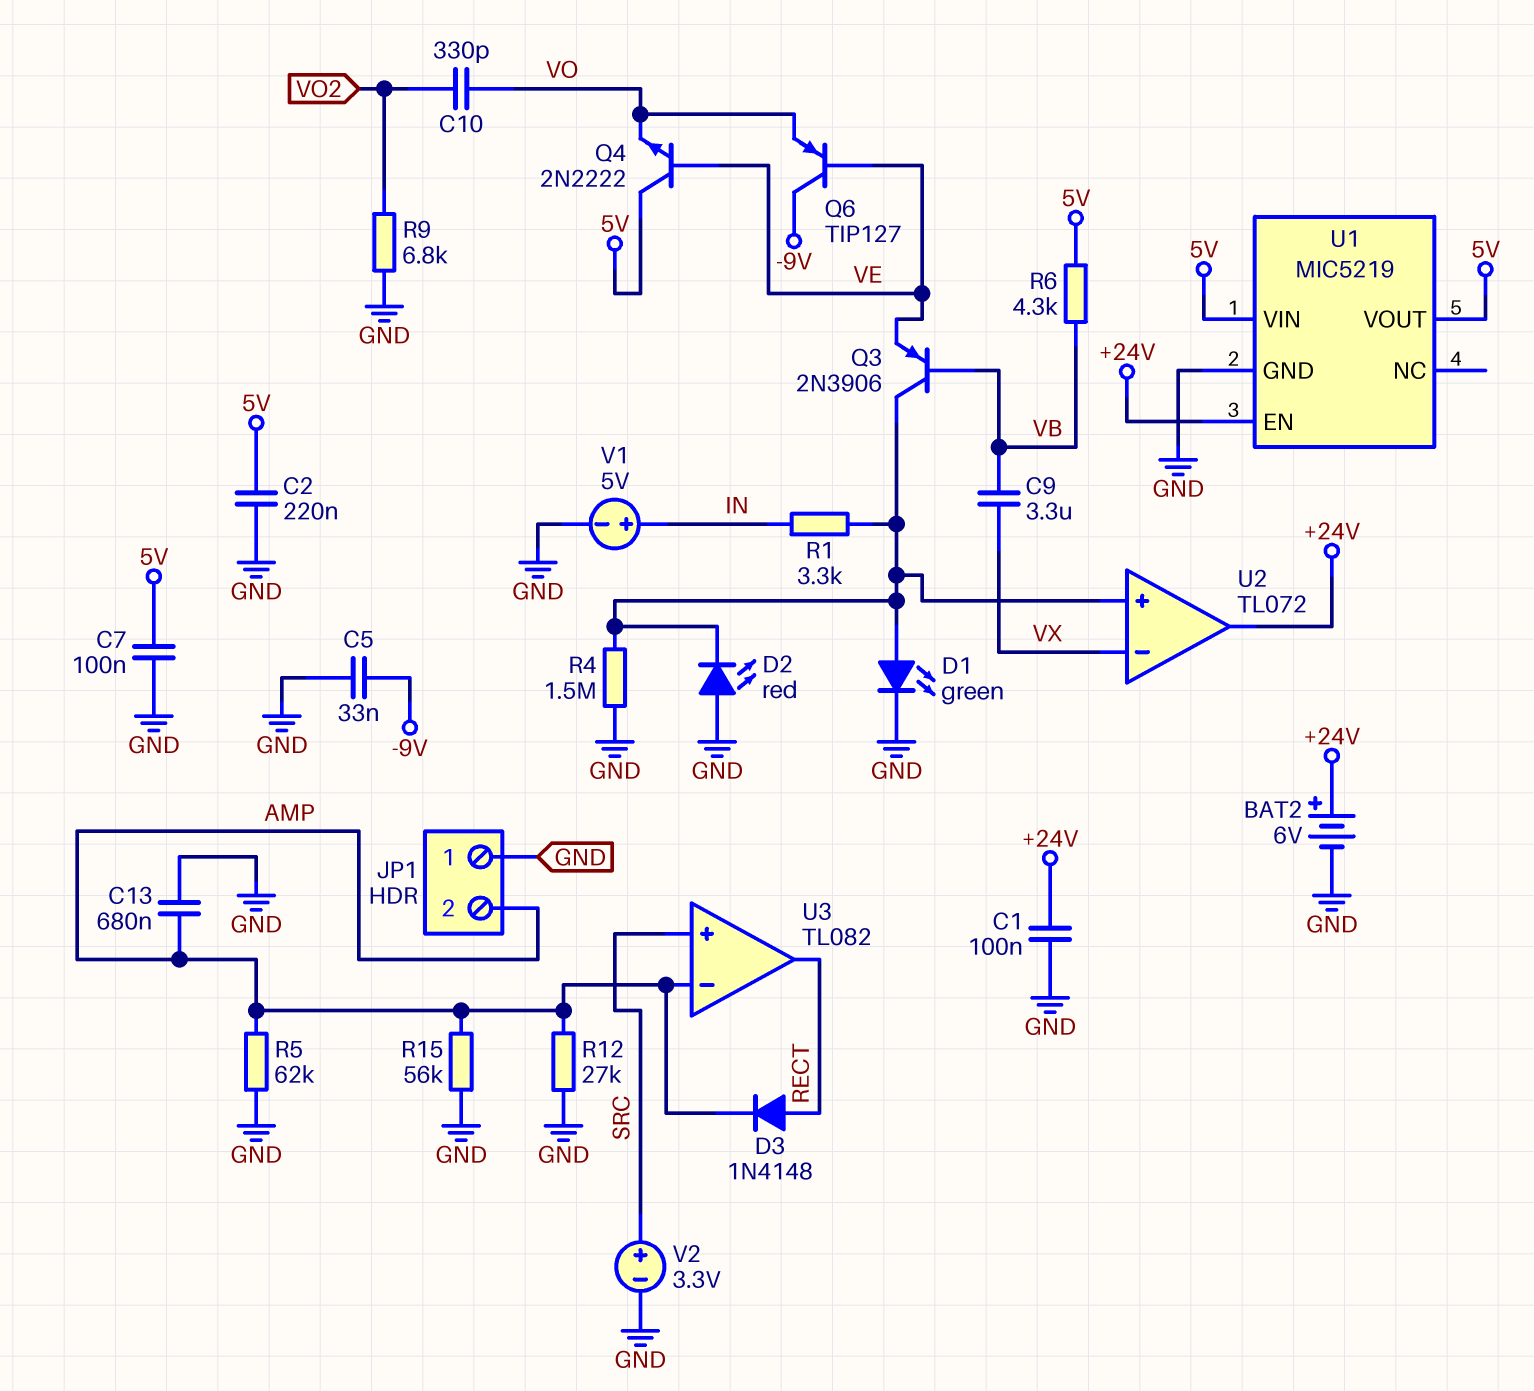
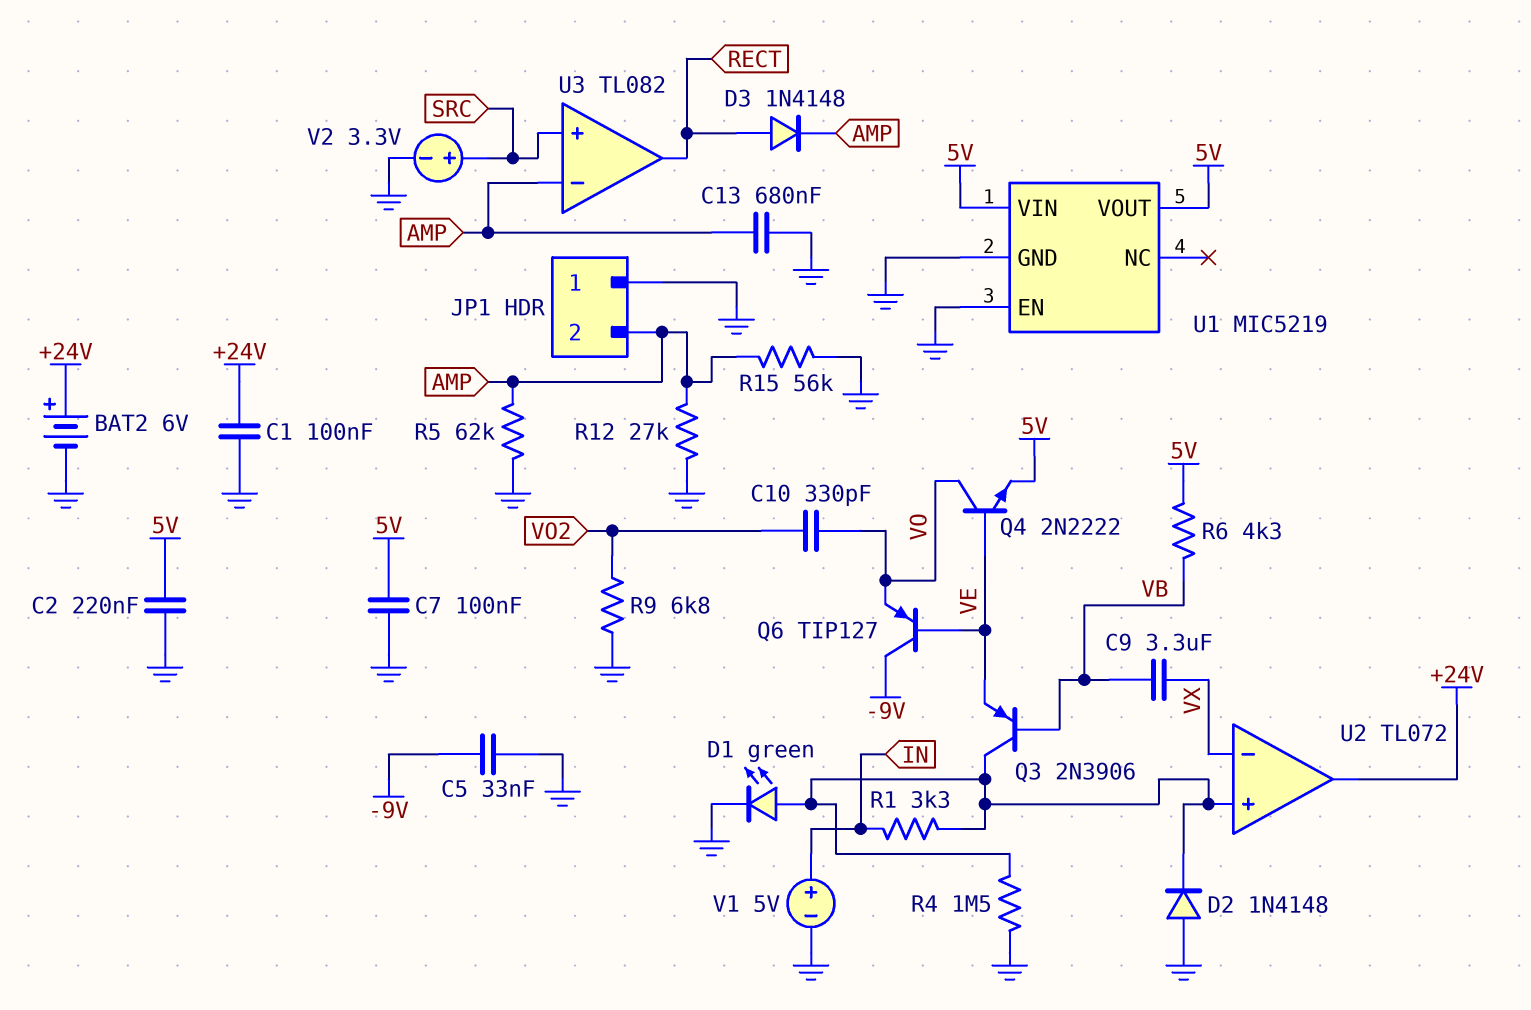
D2: LED red (A GND, K U2/in+) -> diode 1N4148 (A GND, K U2/in+)
Q4: NPN 2N2222 (B VE, C 5V, E VO) -> NPN 2N2222 (B VE, C VO, E 5V)
U1 pin EN: +24V -> GND

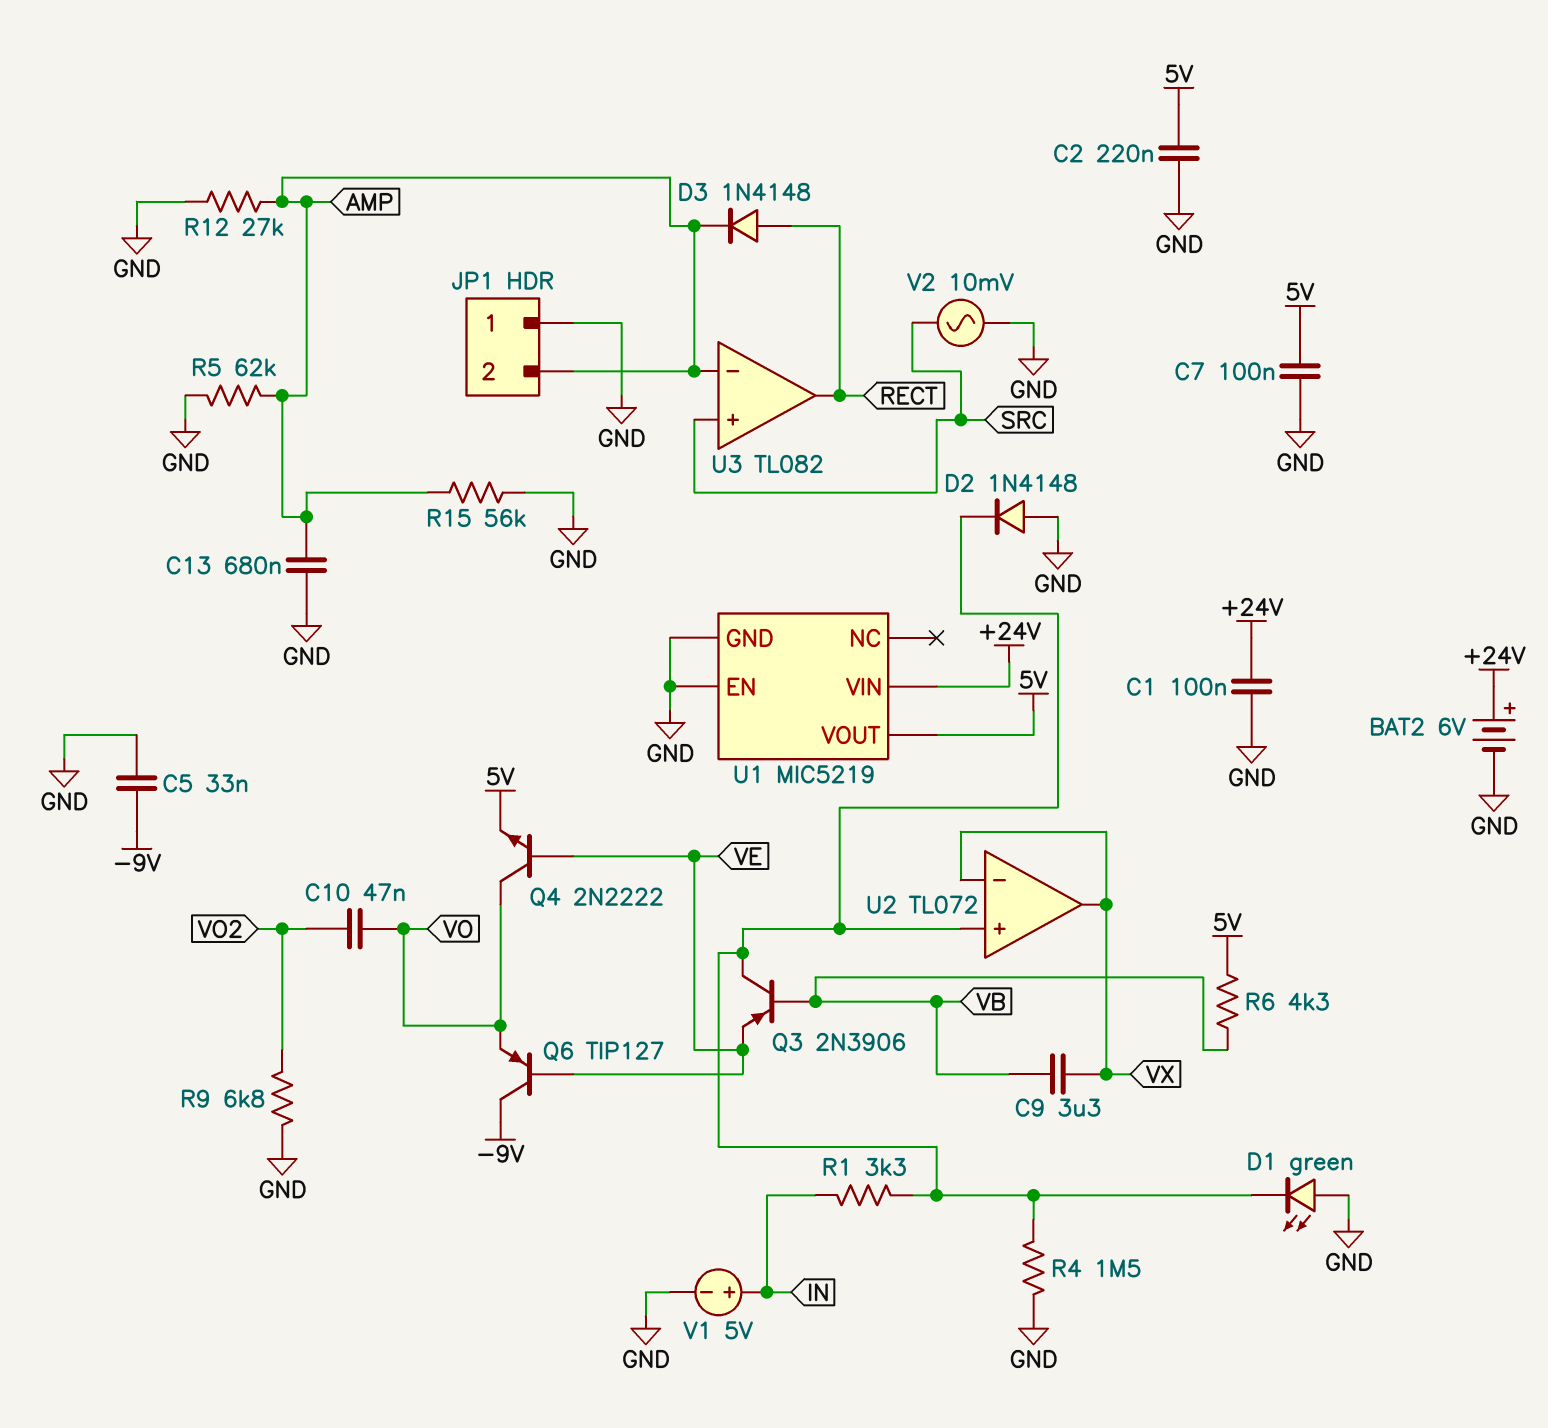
C10: 330pF (VO, VO2) -> 47nF (VO, VO2)
D1: LED green (A U2/in+, K GND) -> LED green (A GND, K U2/in+)
U1 pin VIN: 5V -> +24V
U2 pin out: +24V -> VX
V2: 3.3V (plus SRC, minus GND) -> AC 10mV (GND, SRC)

